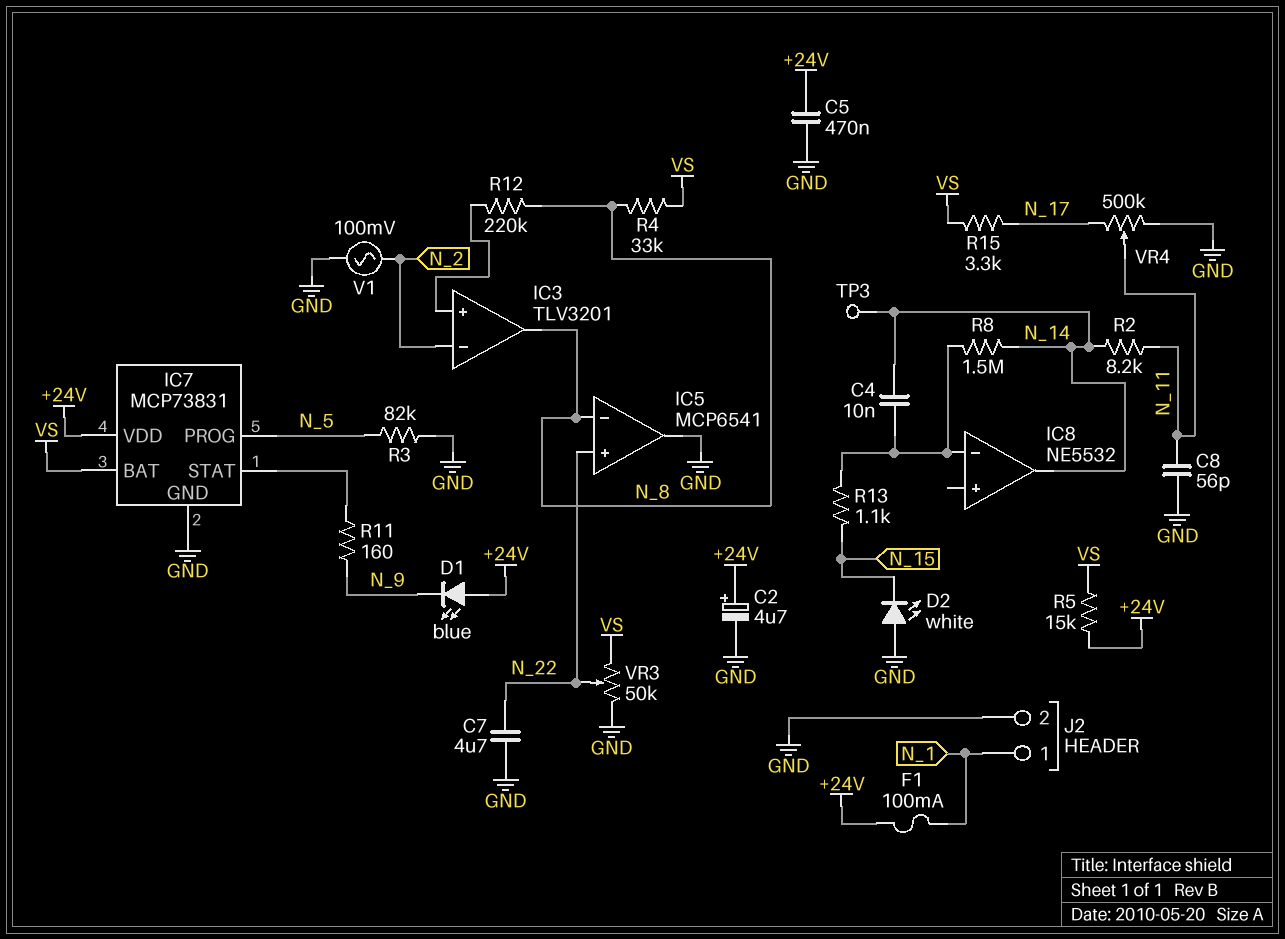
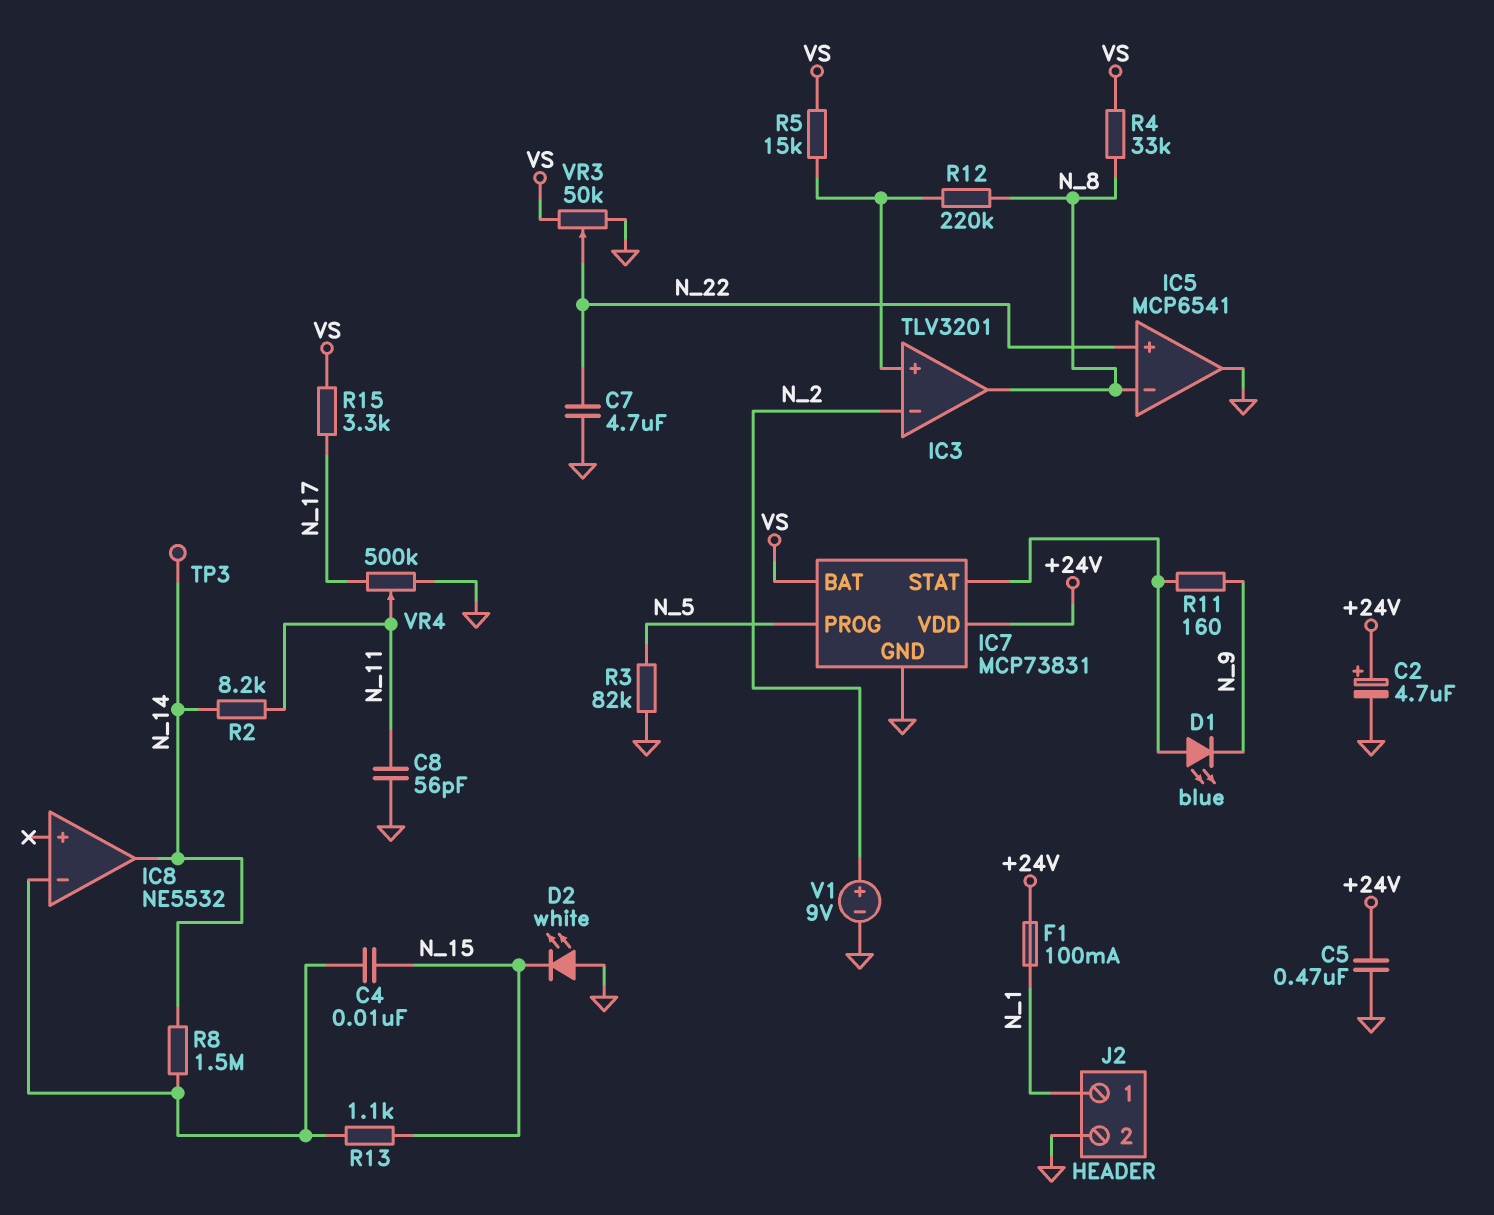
C4: 10nF (IC8/in-, N_14) -> 10nF (IC8/in-, N_15)
D1: LED blue (A +24V, K N_9) -> LED blue (A IC7/STAT, K N_9)
R5: 15k (+24V, VS) -> 15k (IC3/in+, VS)
V1: AC 100mV (GND, N_2) -> 9V (plus N_2, minus GND)

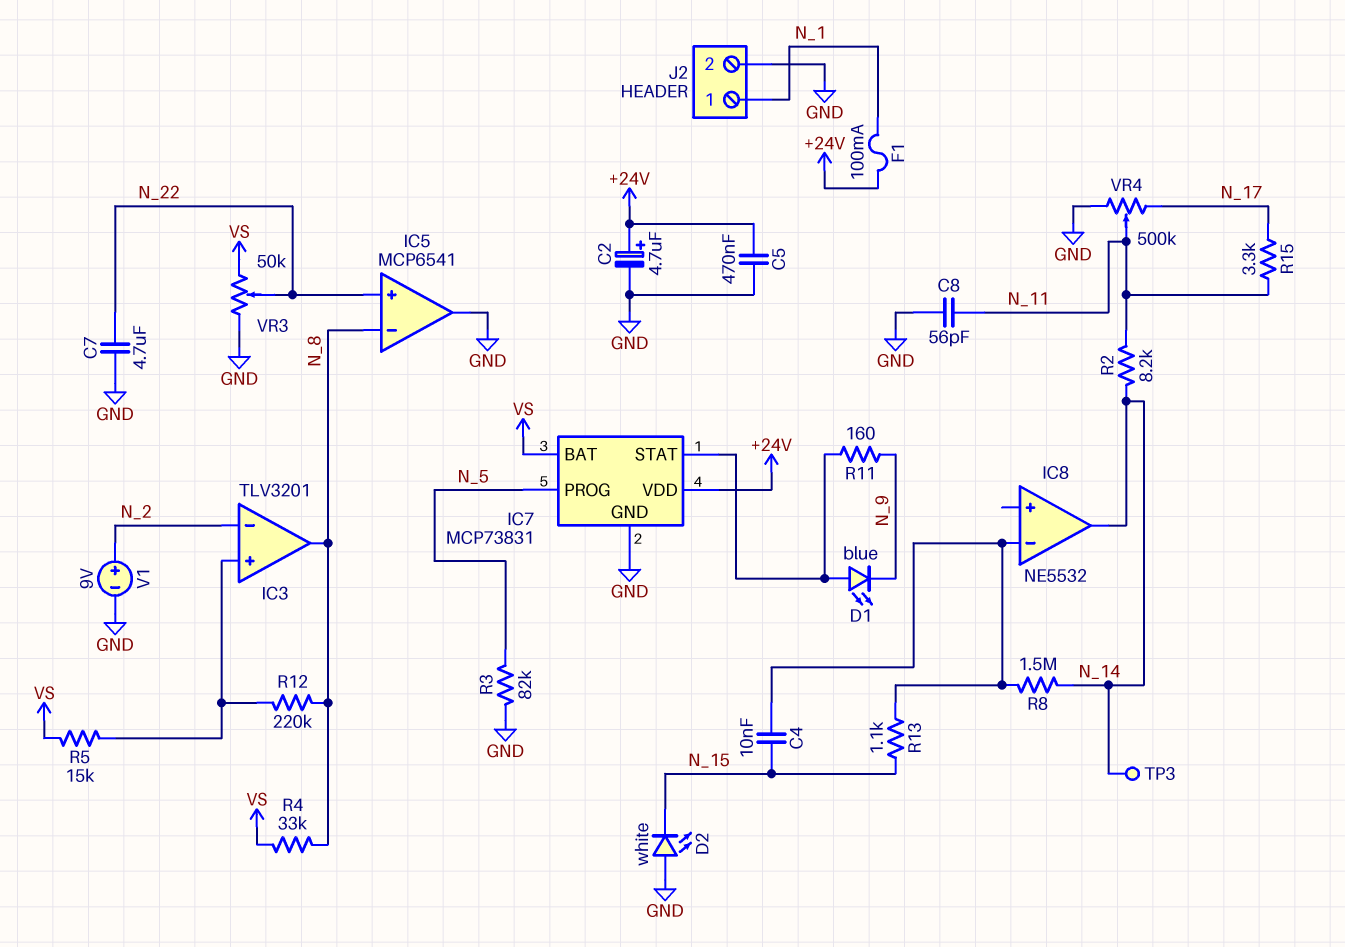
R15: 3.3k (N_17, VS) -> 3.3k (N_11, N_17)

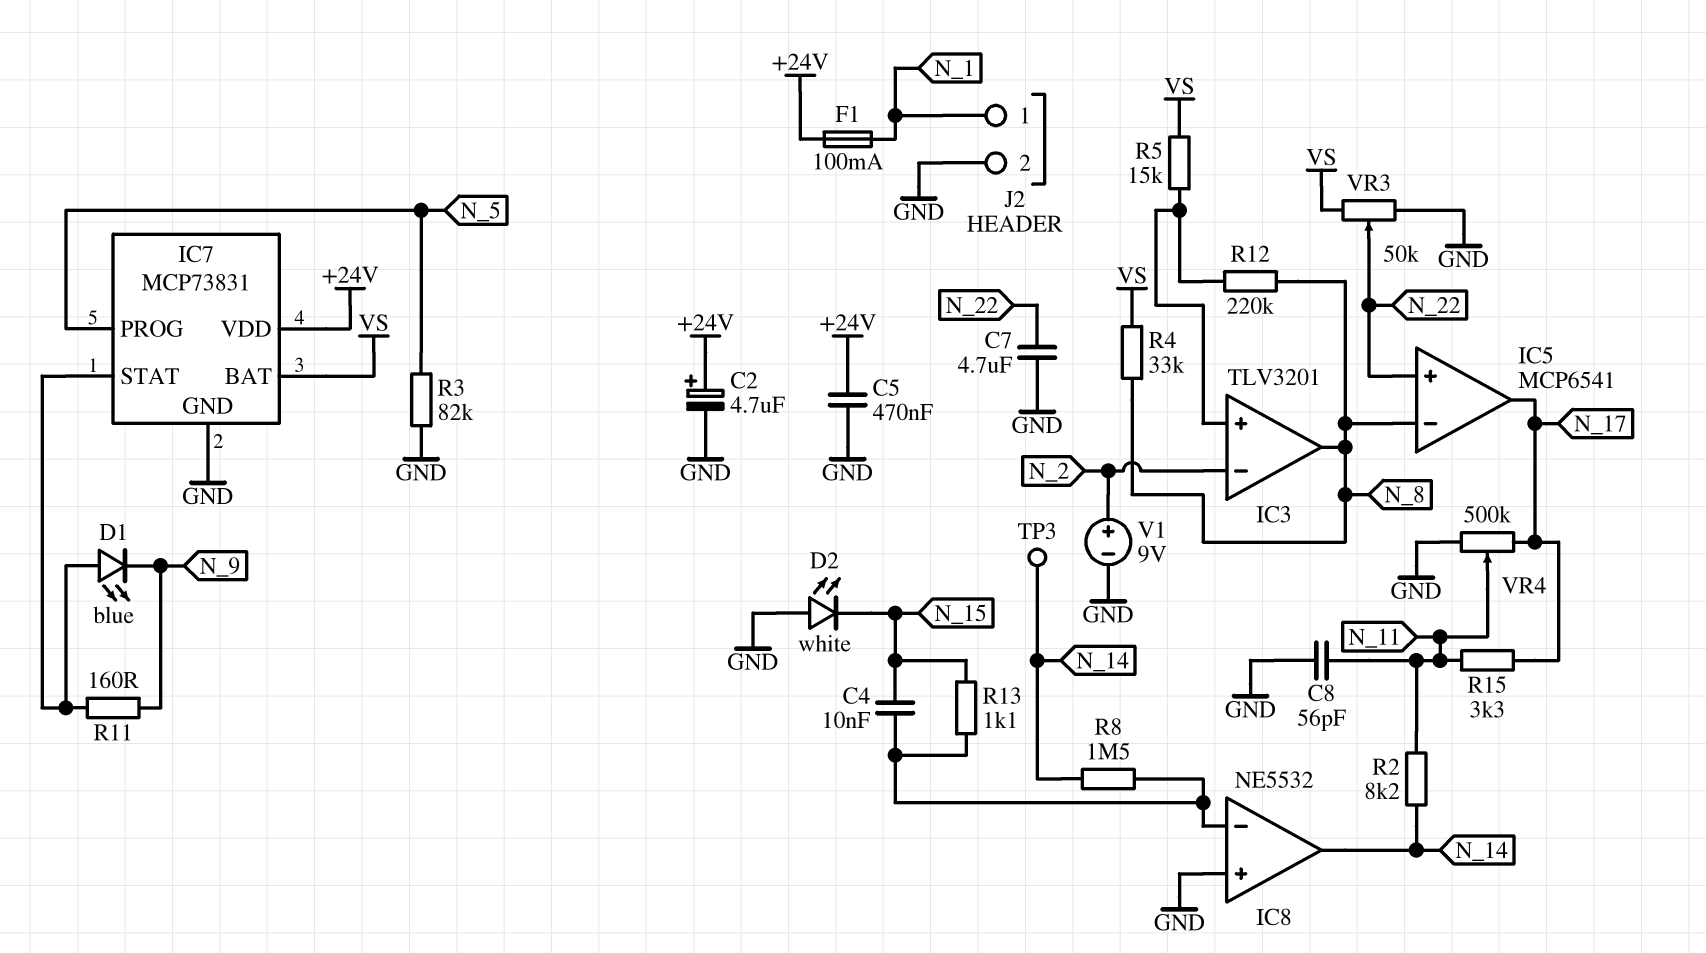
IC5 pin out: GND -> N_17
IC8 pin in+: none -> GND

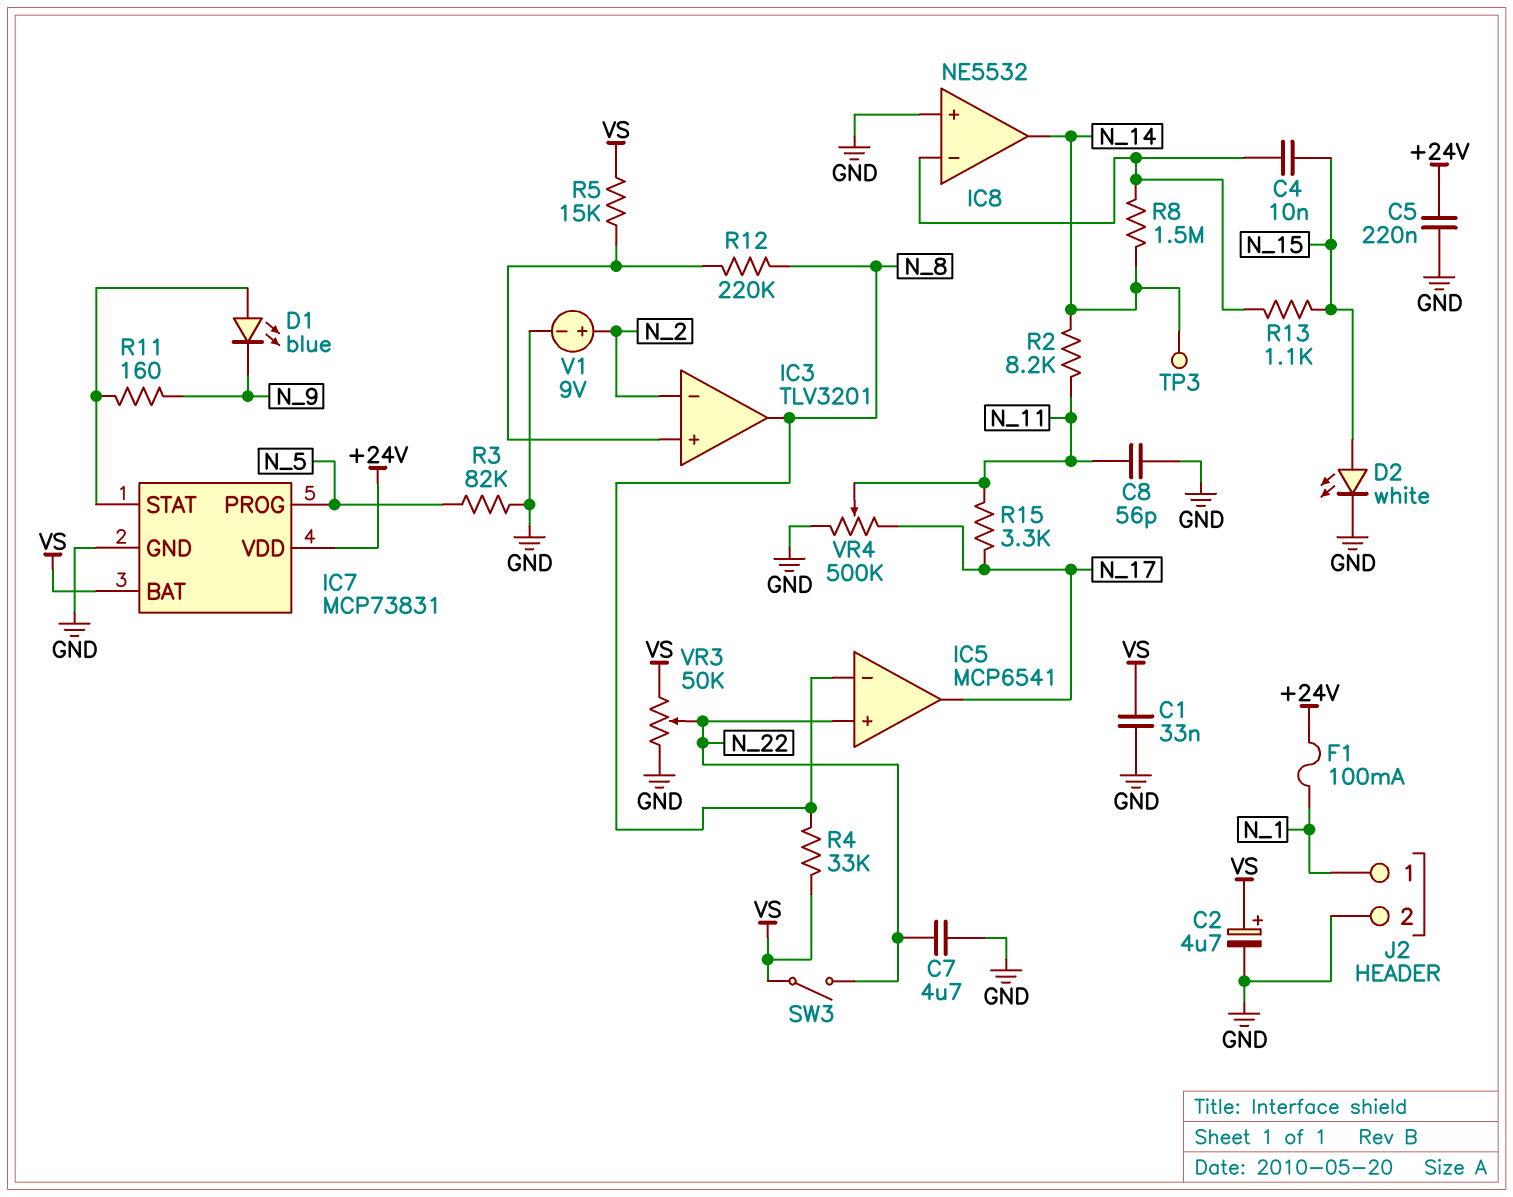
C1: none -> 33nF (GND, VS)
C2: 4.7uF (plus +24V, minus GND) -> 4.7uF (plus VS, minus GND)
C5: 470nF (+24V, GND) -> 220nF (+24V, GND)
D2: LED white (A GND, K N_15) -> LED white (A N_15, K GND)
SW3: none -> switch (N_22, VS)

